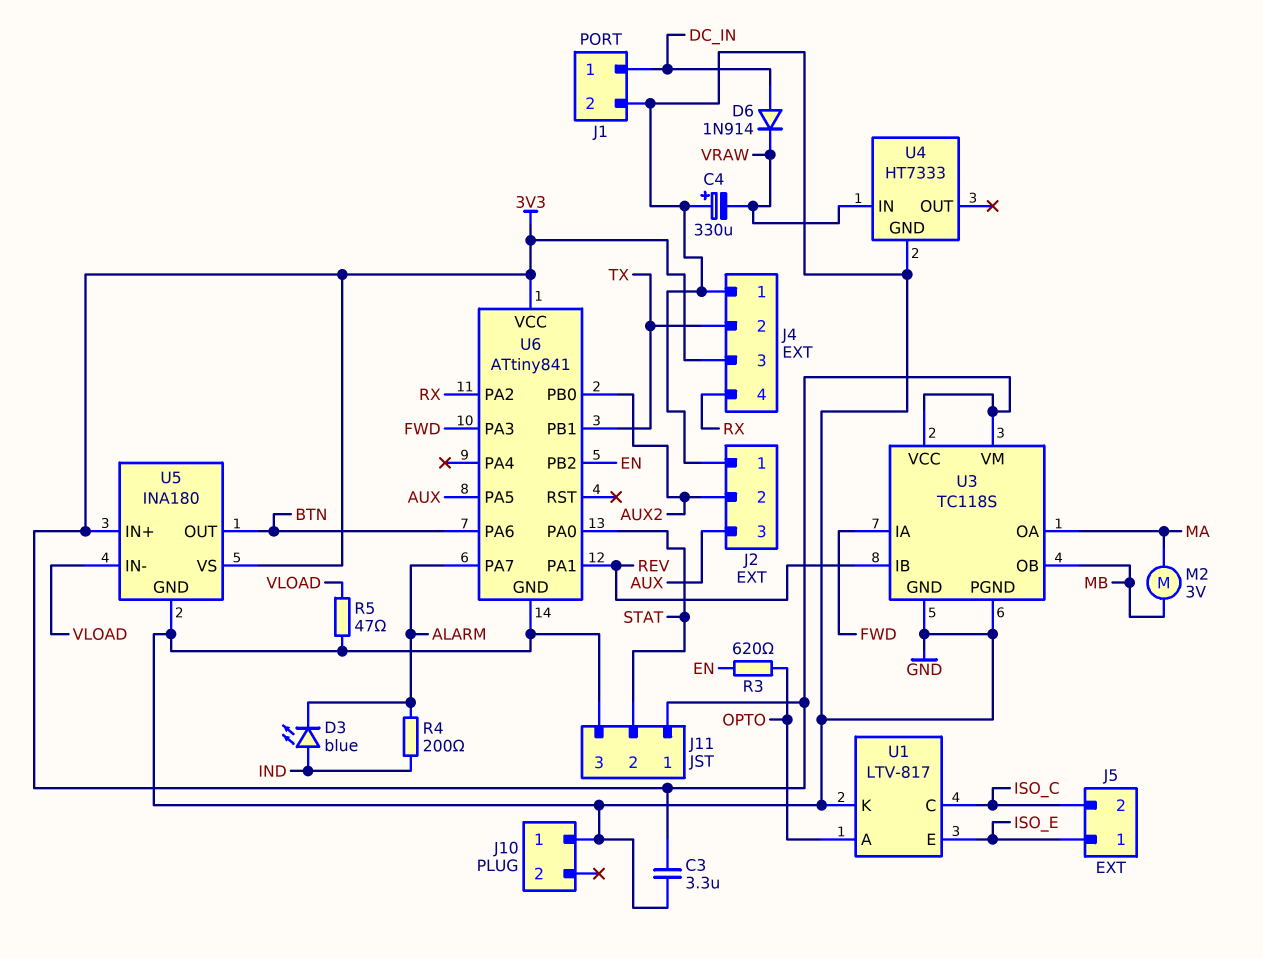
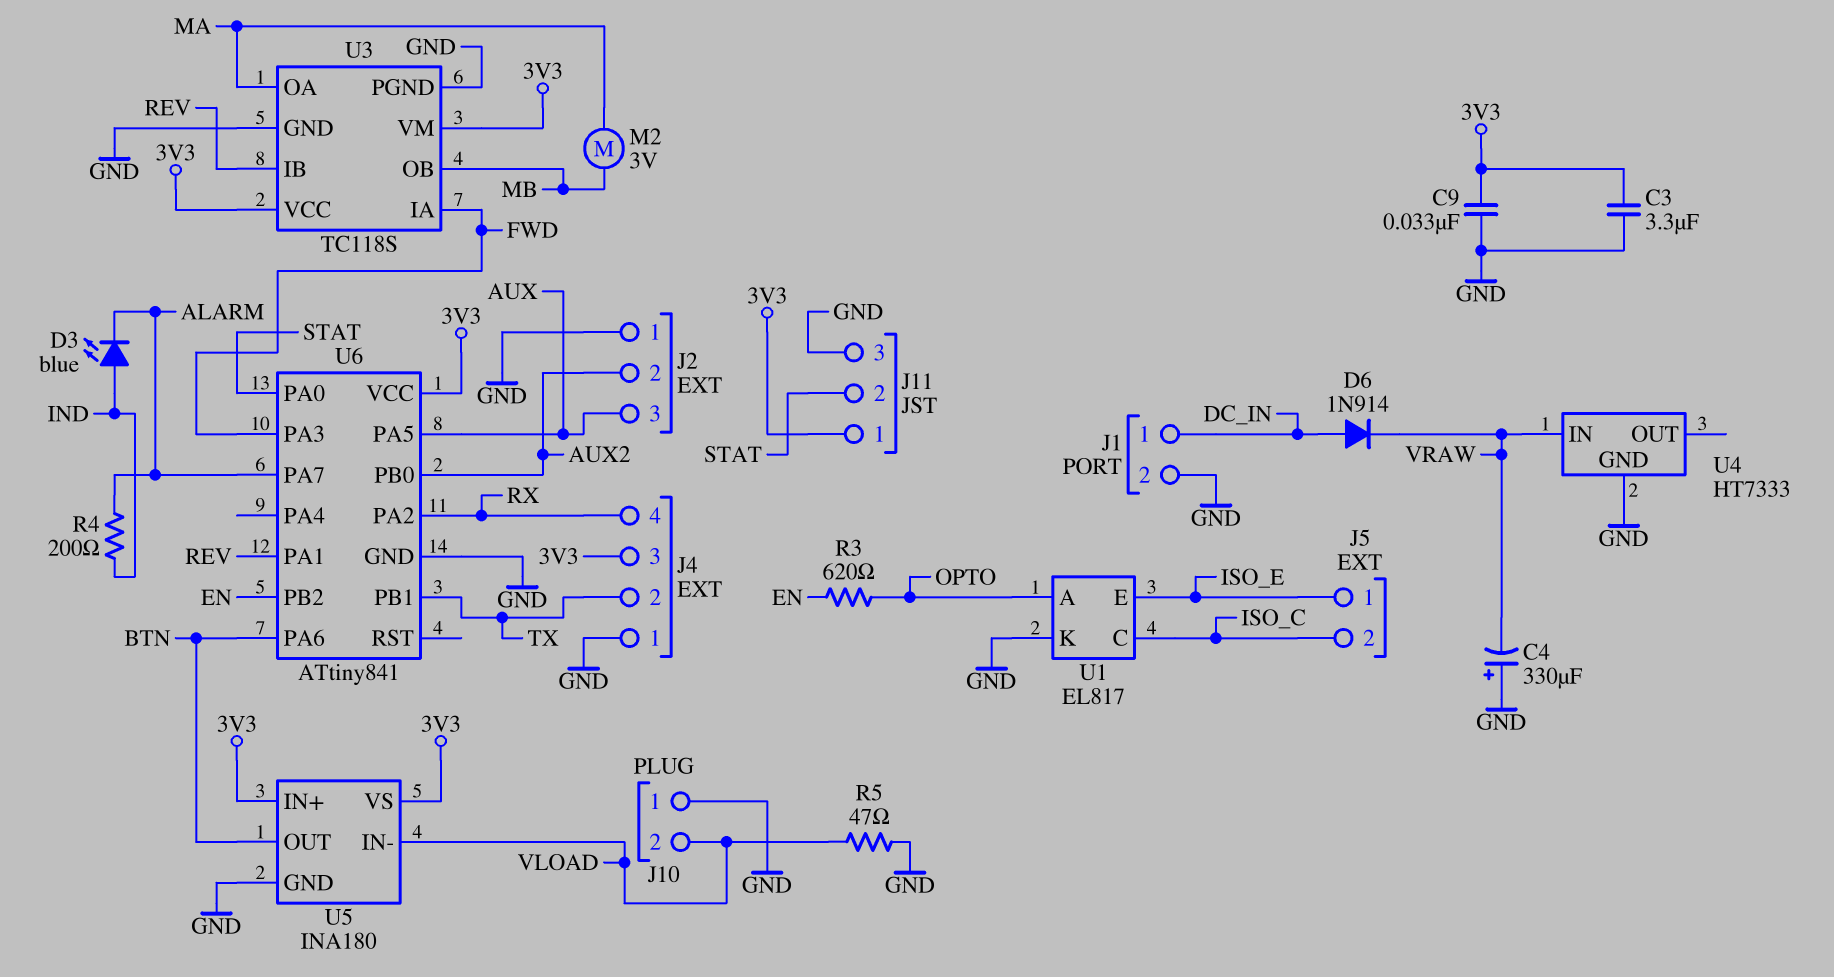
C9: none -> 33nF (3V3, GND)
J10 pin 2: none -> VLOAD
U1: LTV-817 -> EL817

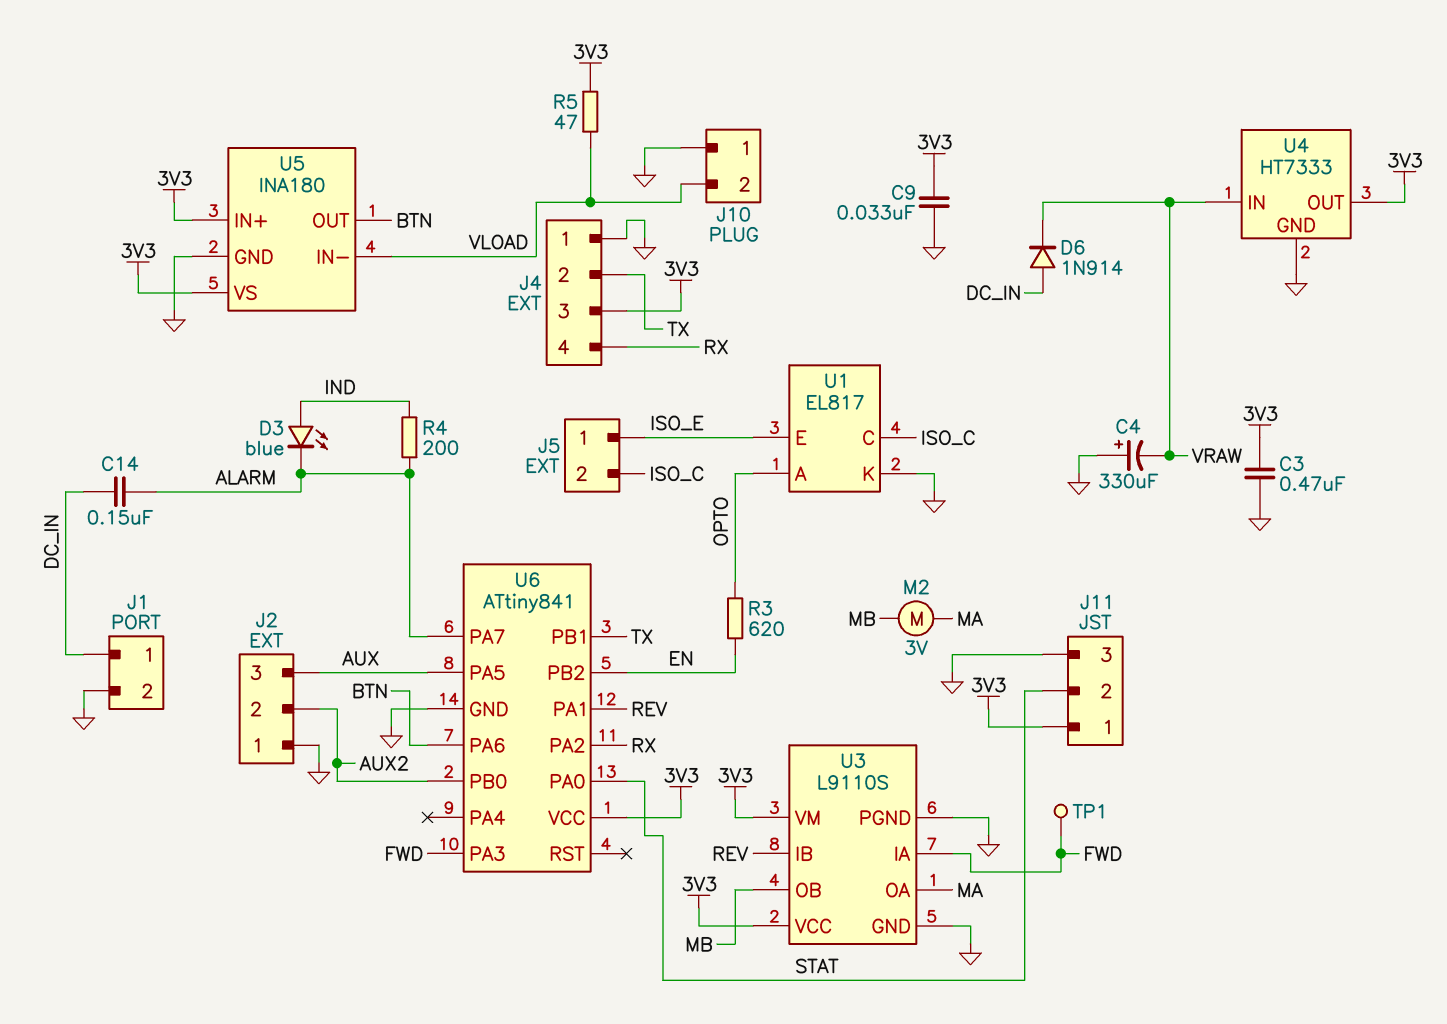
C3: 3.3uF (3V3, GND) -> 470nF (3V3, GND)
C14: none -> 150nF (ALARM, DC_IN)
R5: 47 (GND, VLOAD) -> 47 (3V3, VLOAD)
TP1: none -> test point (FWD)
U3: TC118S -> L9110S
U4 pin OUT: none -> 3V3

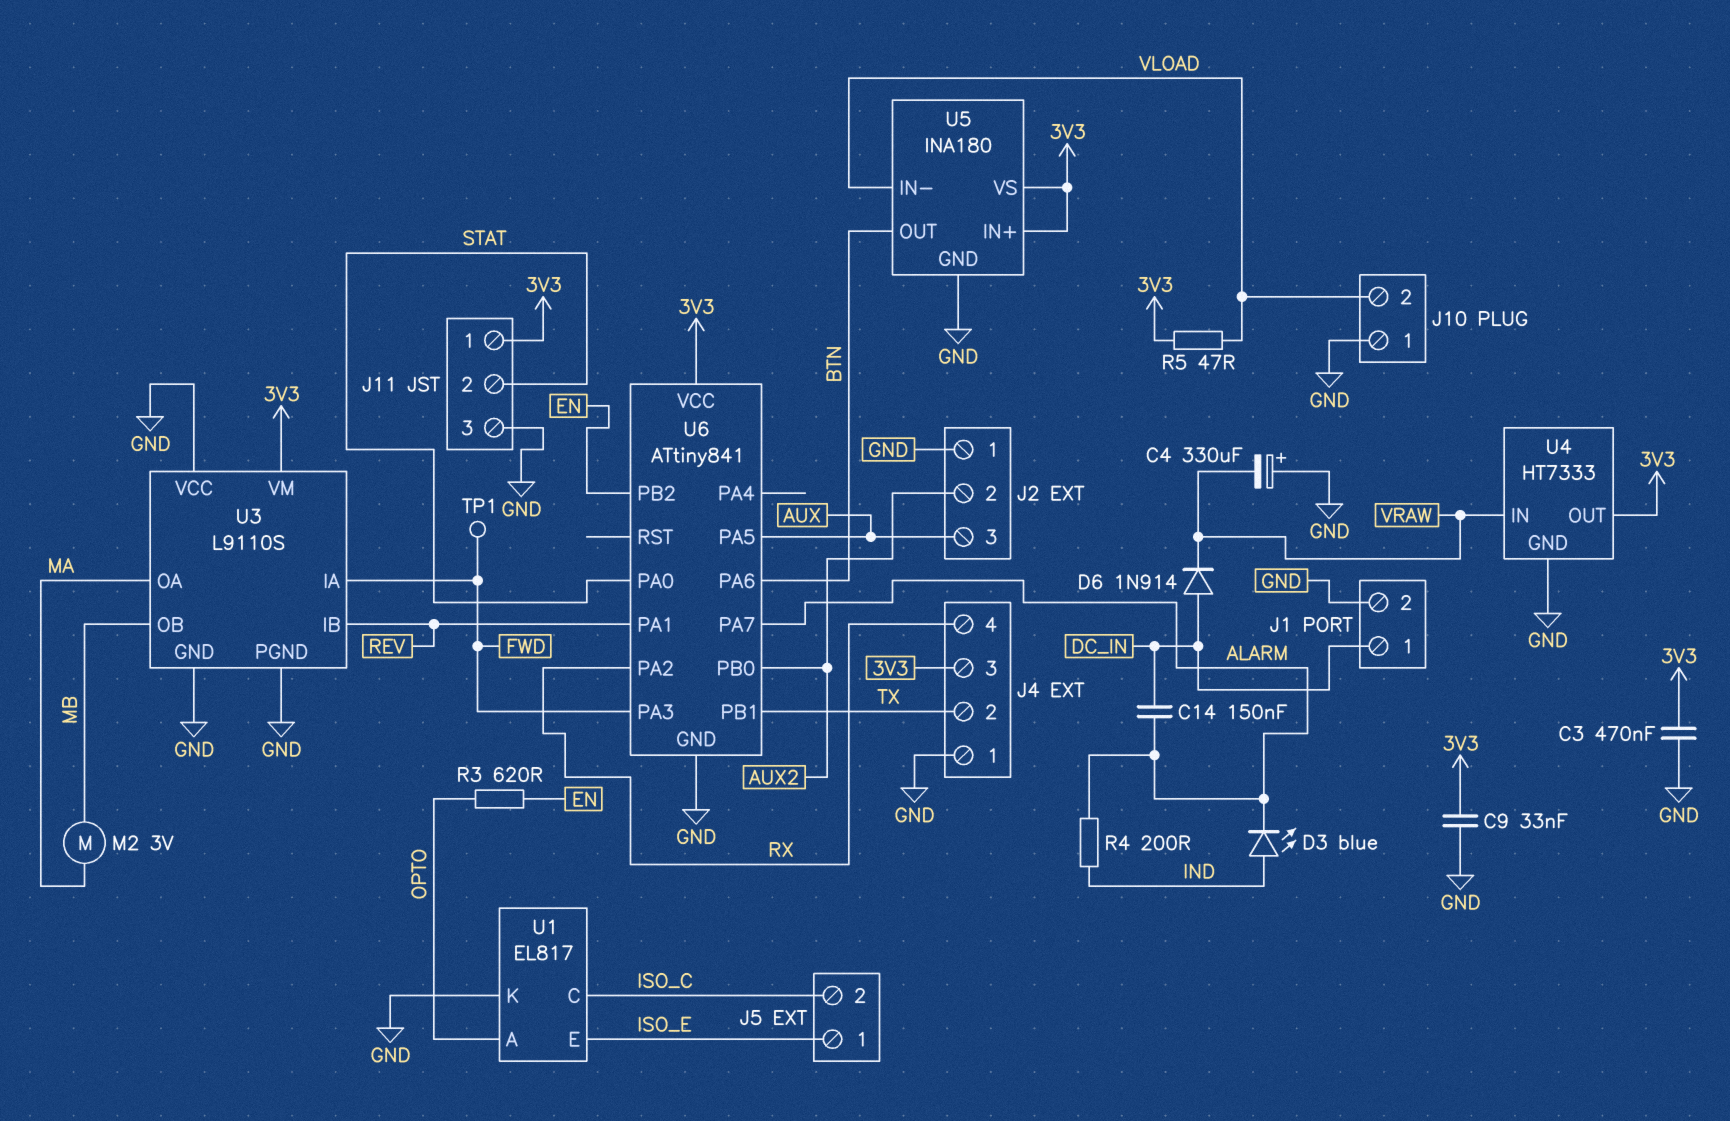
U3 pin VCC: 3V3 -> GND

